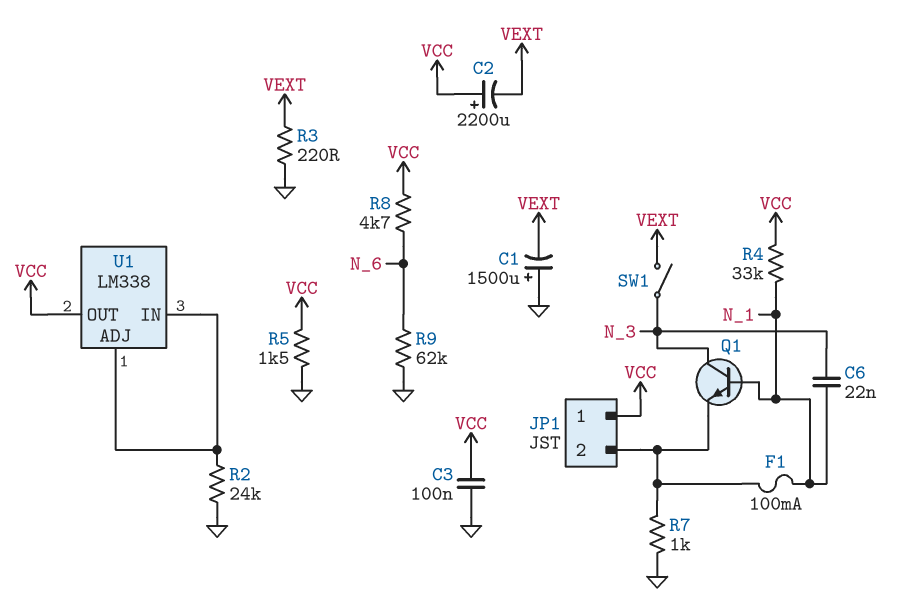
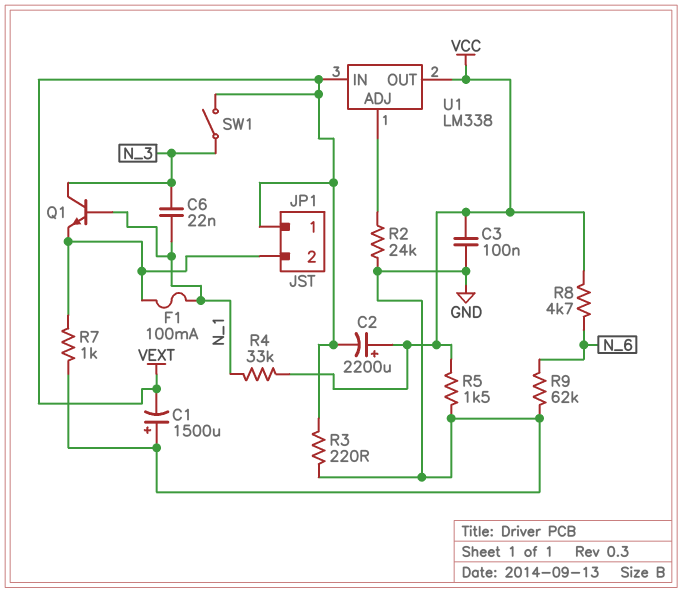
JP1 pin 1: VCC -> VEXT
U1 pin IN: U1/ADJ -> VEXT

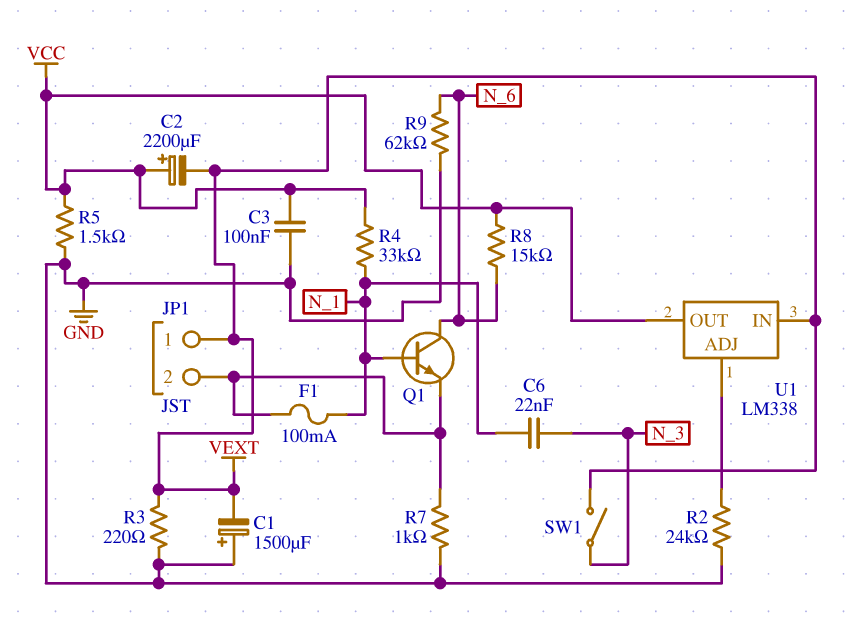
Q1: NPN (B N_1, C N_3, E JP1/2) -> NPN (B N_1, C N_6, E JP1/2)
R8: 4.7k (N_6, VCC) -> 15k (N_6, VCC)

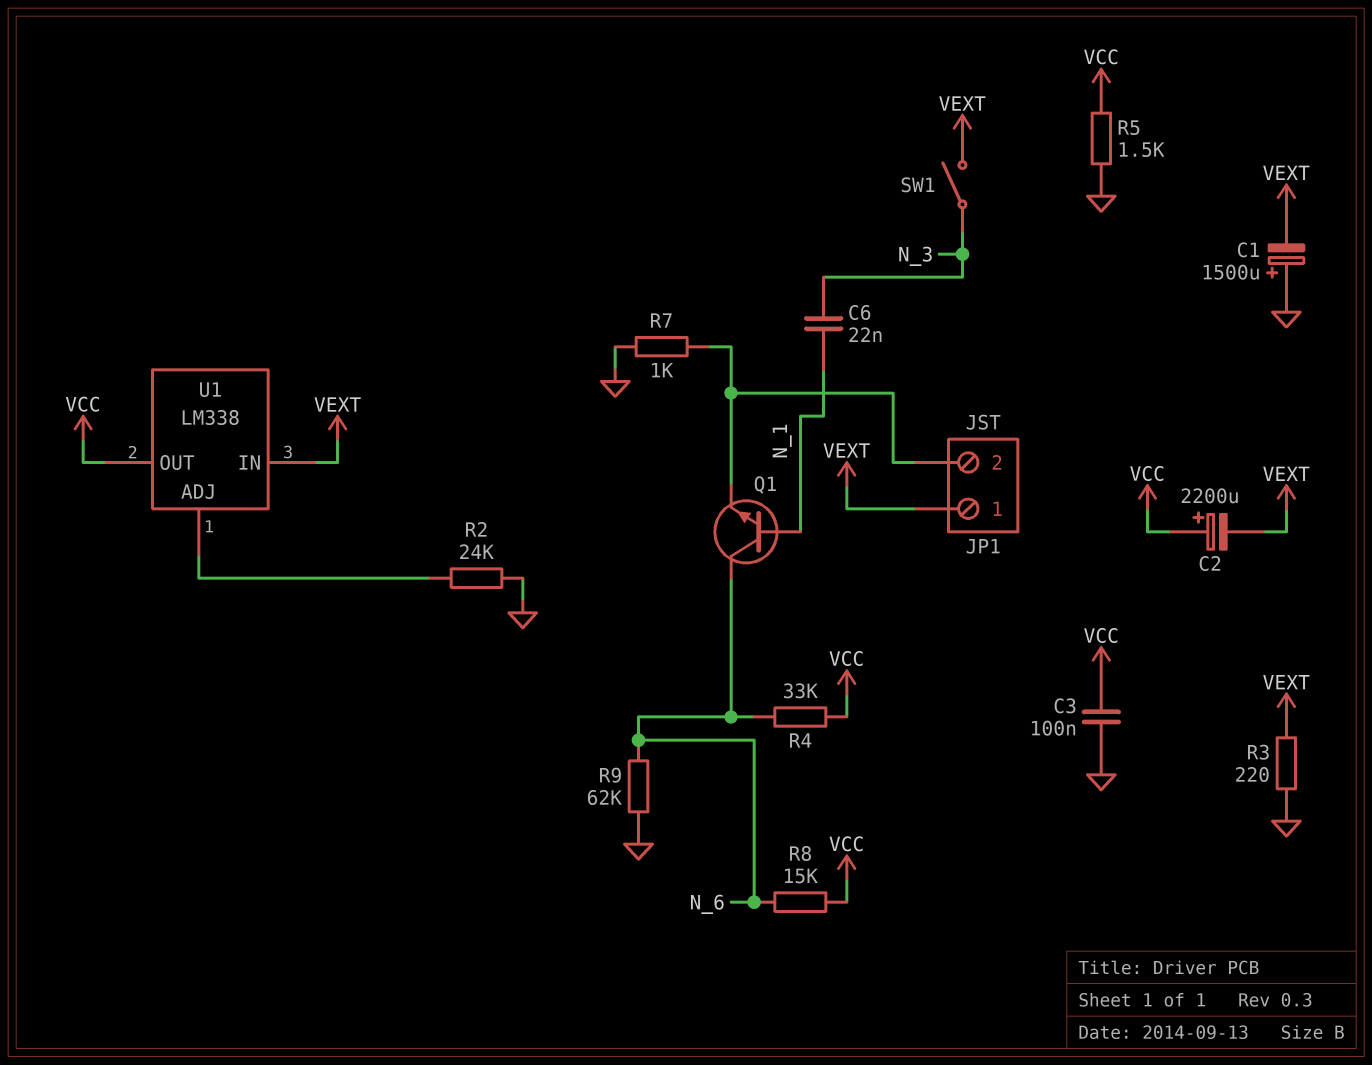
F1: 100mA (JP1/2, N_1) -> none
R4: 33k (N_1, VCC) -> 33k (N_6, VCC)

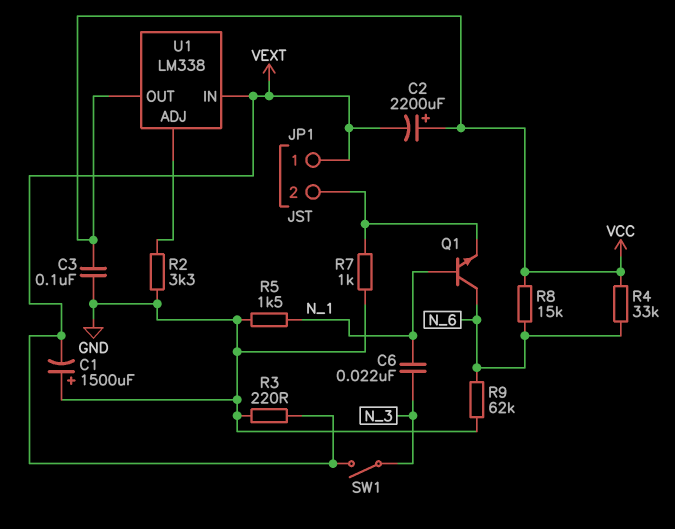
R2: 24k (GND, U1/ADJ) -> 3.3k (GND, U1/ADJ)
R5: 1.5k (GND, VCC) -> 1.5k (GND, N_1)

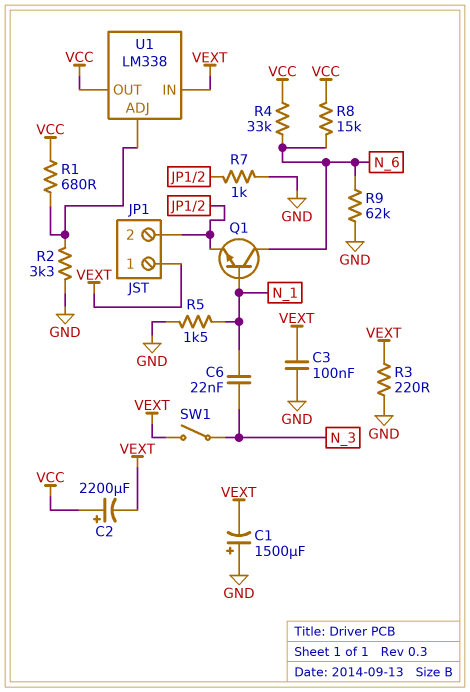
C3: 100nF (GND, VCC) -> 100nF (GND, VEXT)
R1: none -> 680 (U1/ADJ, VCC)

